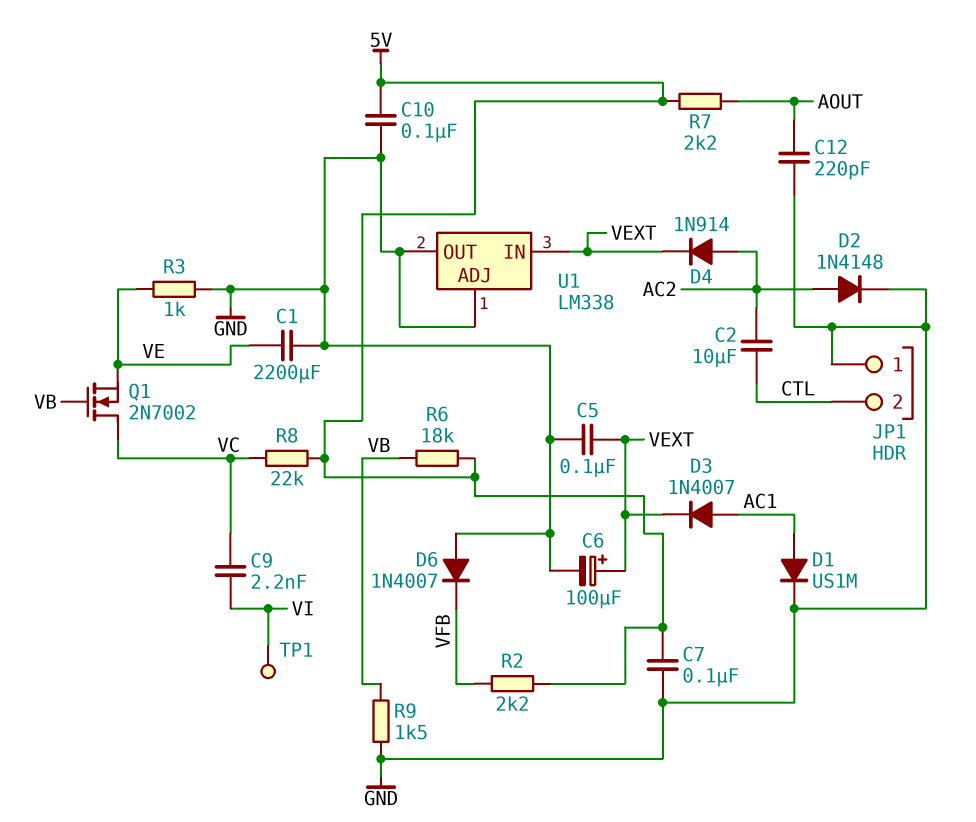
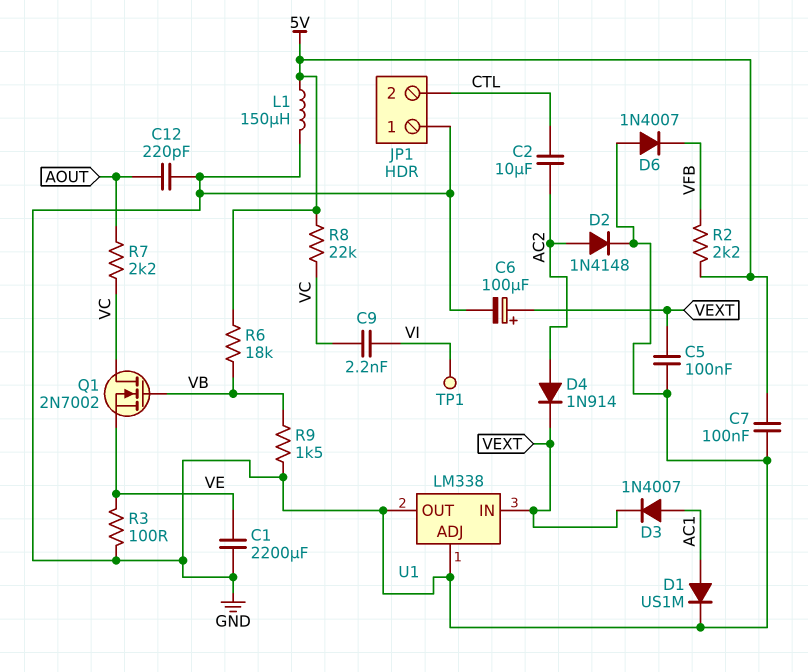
C10: 100nF (5V, GND) -> none
L1: none -> 150uH (5V, GND)
R3: 1k (GND, VE) -> 100 (GND, VE)
R7: 2.2k (5V, AOUT) -> 2.2k (AOUT, VC)

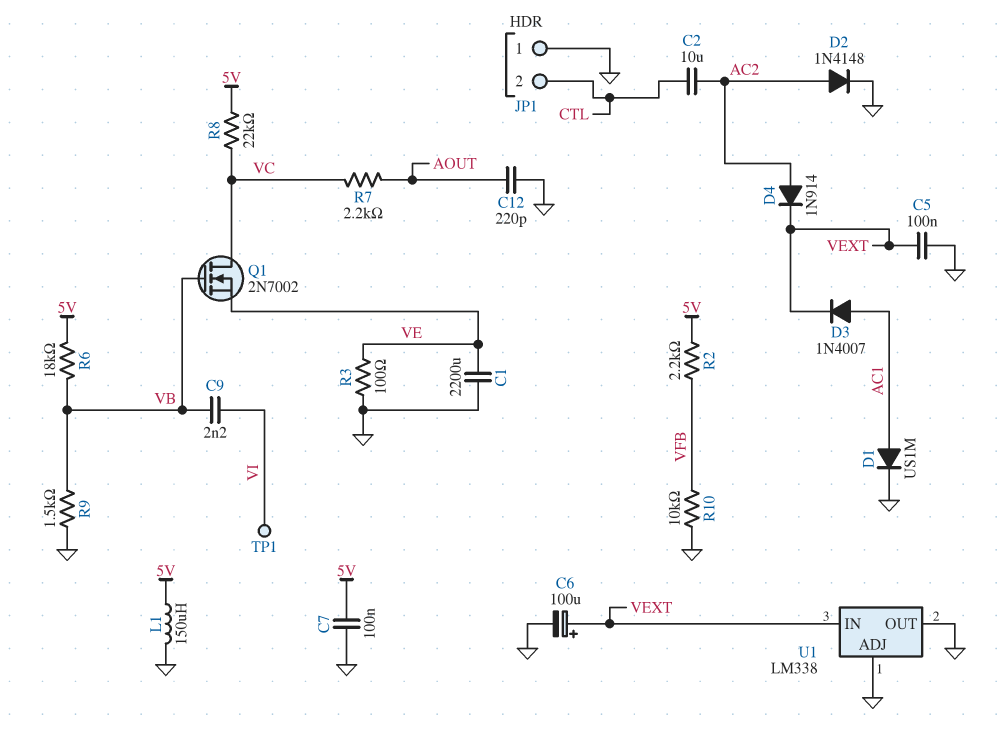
C9: 2.2nF (VC, VI) -> 2.2nF (VB, VI)
D6: diode 1N4007 (A GND, K VFB) -> none
R10: none -> 10k (GND, VFB)

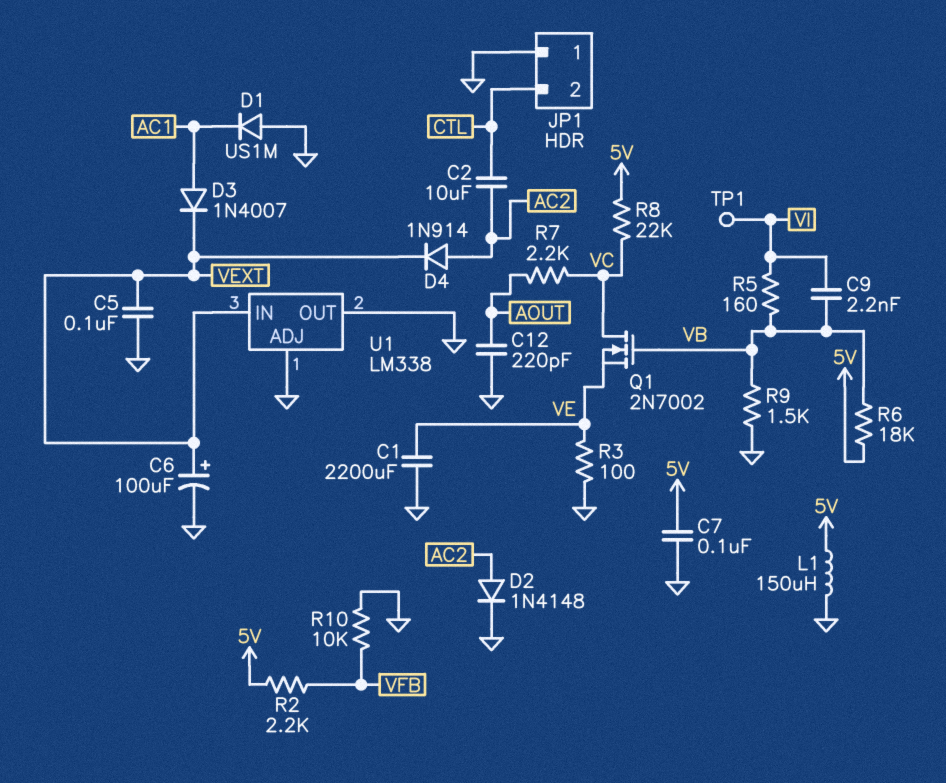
D1: diode US1M (A AC1, K GND) -> diode US1M (A GND, K AC1)
R5: none -> 160 (VB, VI)

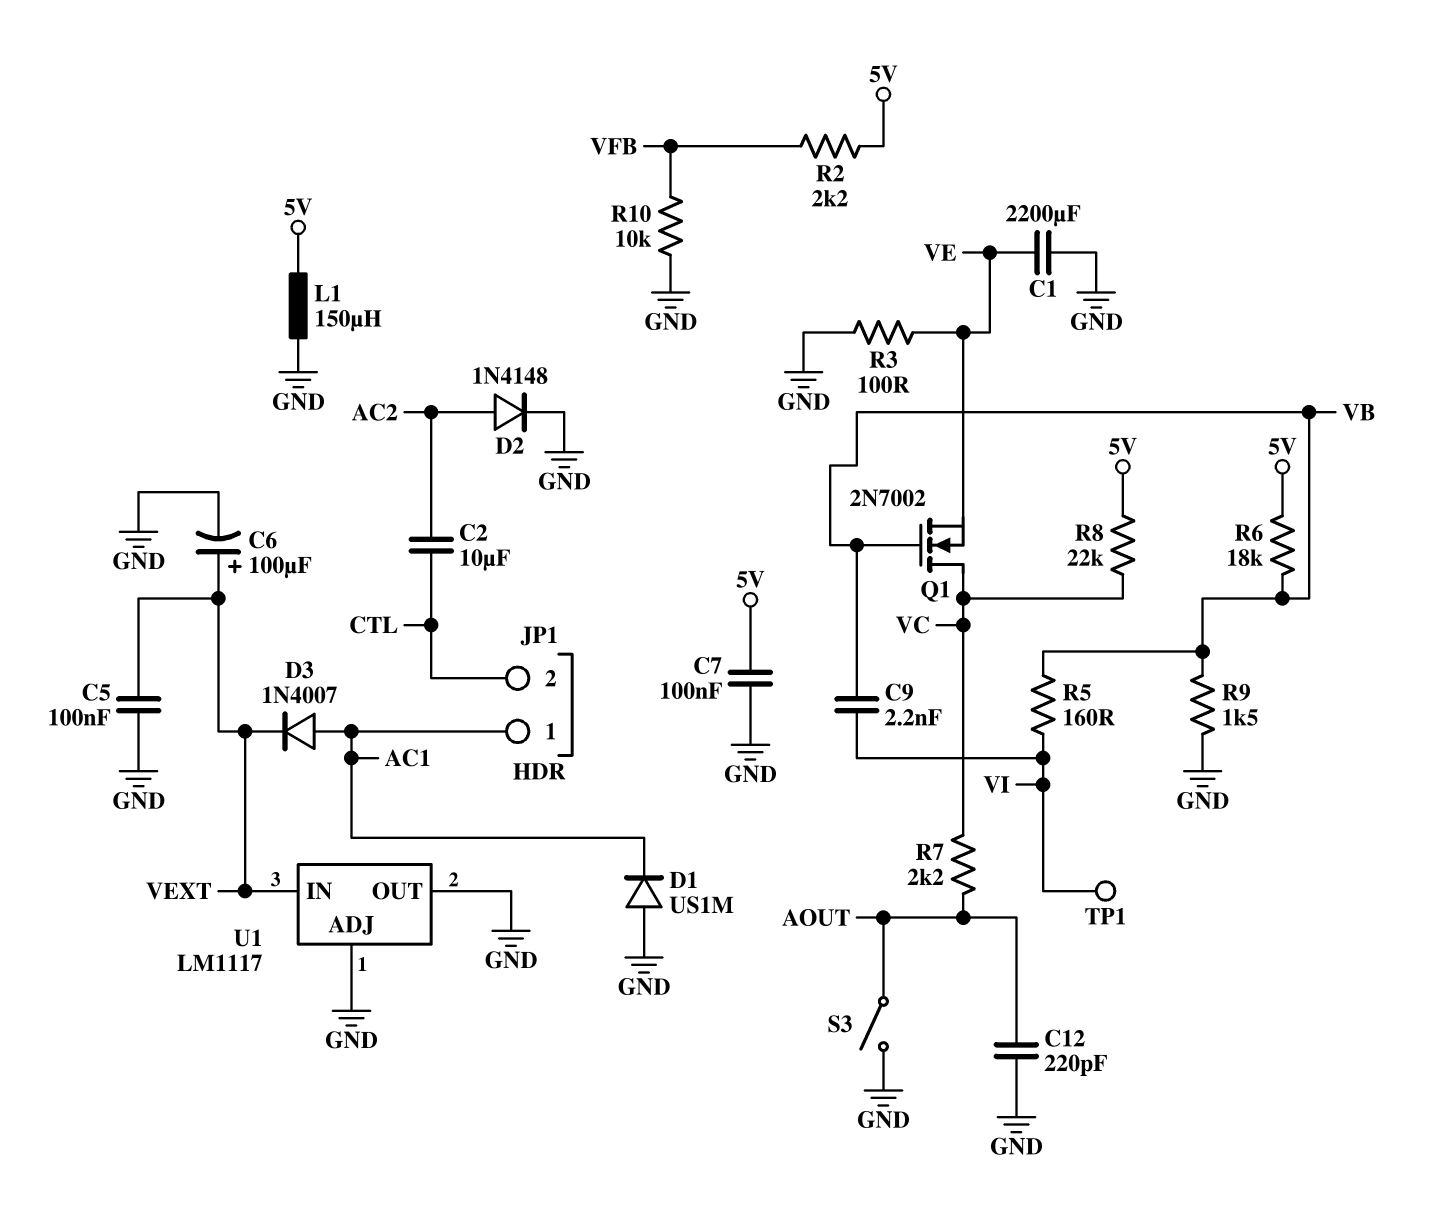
D4: diode 1N914 (A AC2, K VEXT) -> none
JP1 pin 1: GND -> AC1
S3: none -> switch (AOUT, GND)
U1: LM338 -> LM1117

